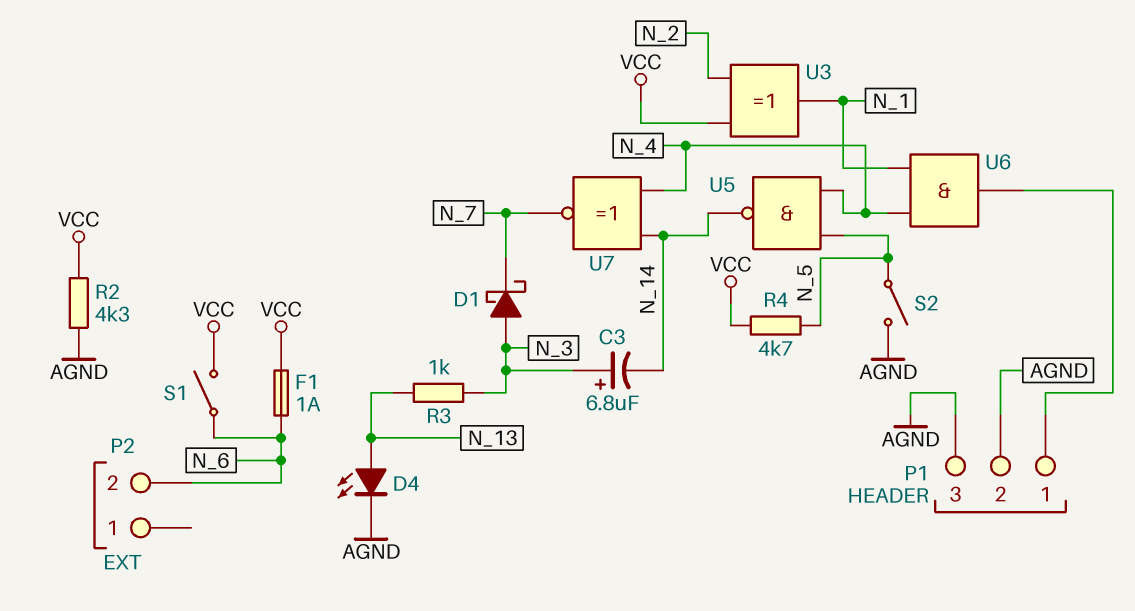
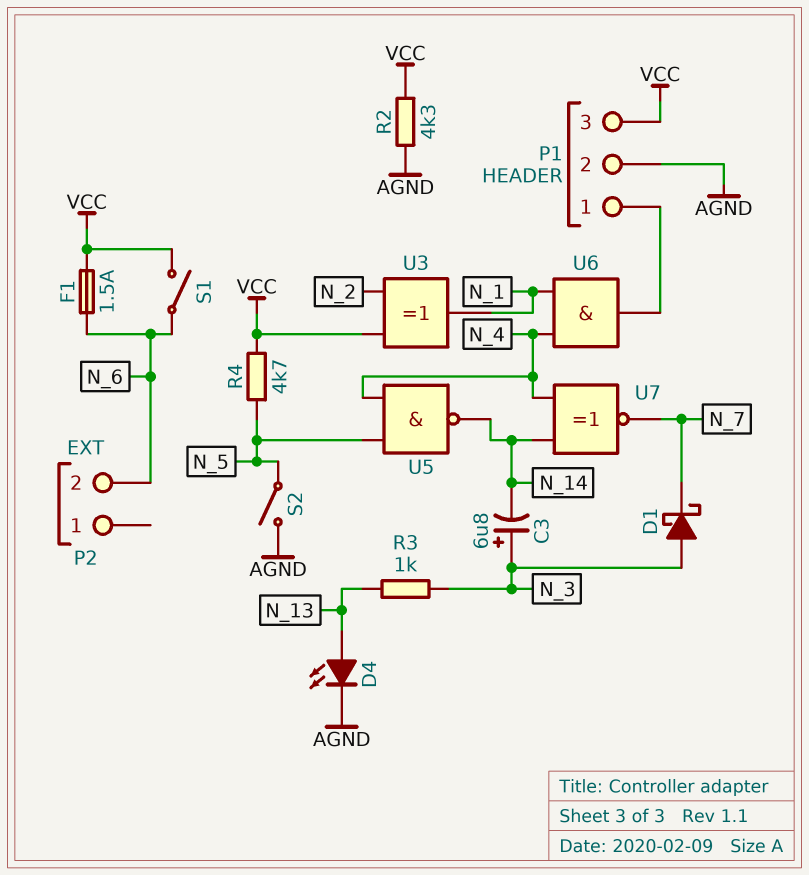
F1: 1A (N_6, VCC) -> 1.5A (N_6, VCC)
P1 pin 3: AGND -> VCC

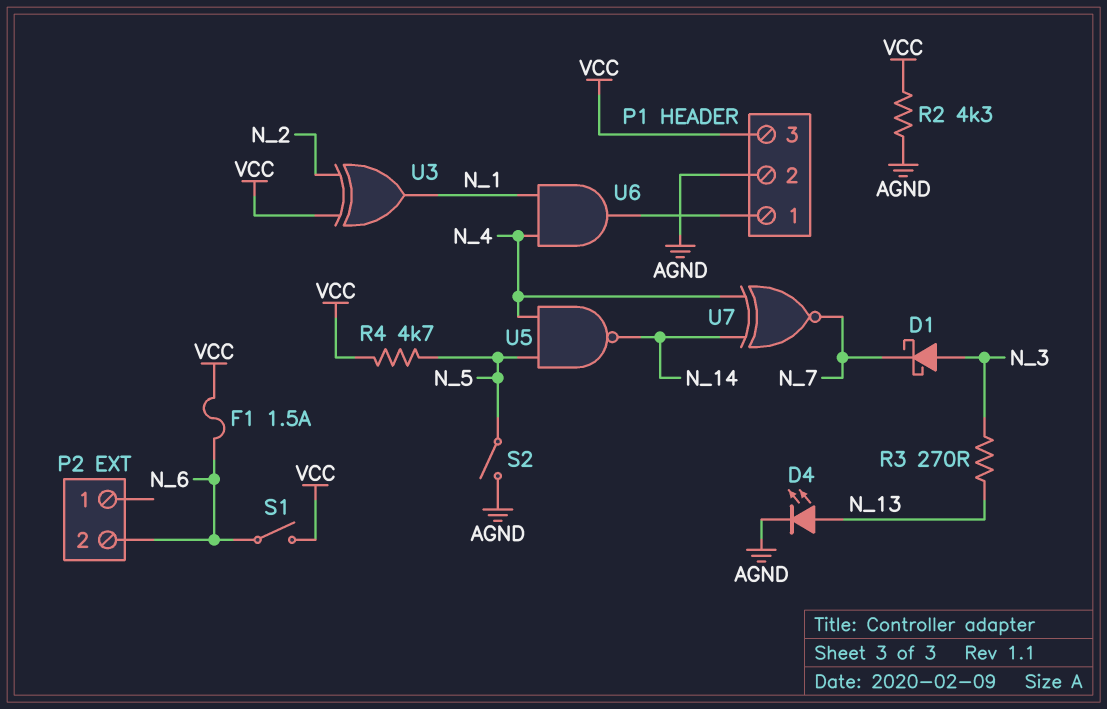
C3: 6.8uF (plus N_3, minus N_14) -> none
R3: 1k (N_3, N_13) -> 270 (N_3, N_13)

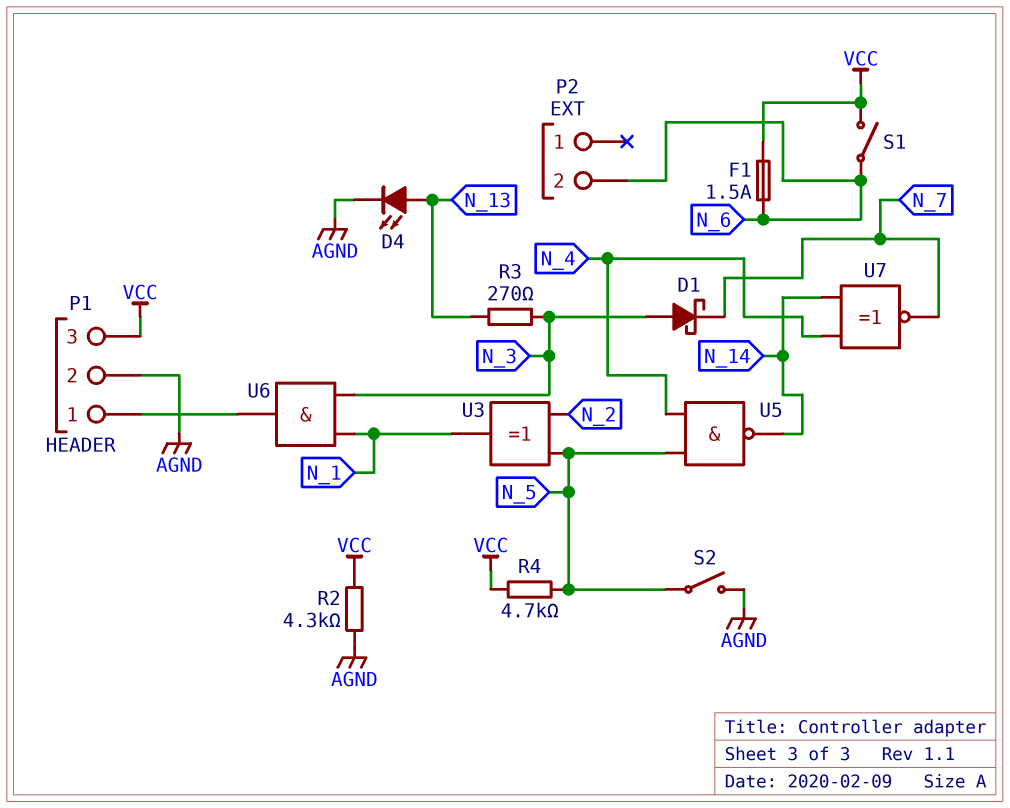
U3: XOR (in N_2, in VCC, out N_1) -> XOR (in N_2, in N_5, out N_1)
U6: AND (in N_1, in N_4, out P1/1) -> AND (in N_1, in N_3, out P1/1)

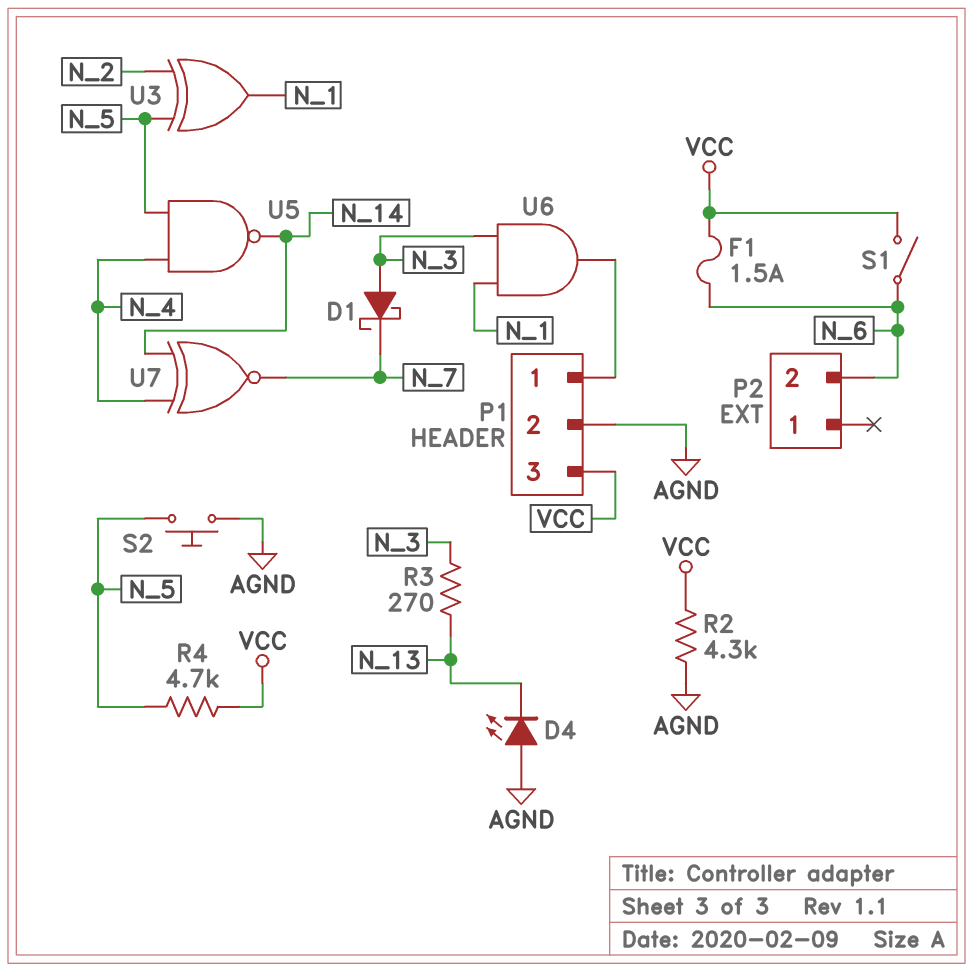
D4: LED (A N_13, K AGND) -> LED (A AGND, K N_13)
S2: switch (AGND, N_5) -> button (AGND, N_5)

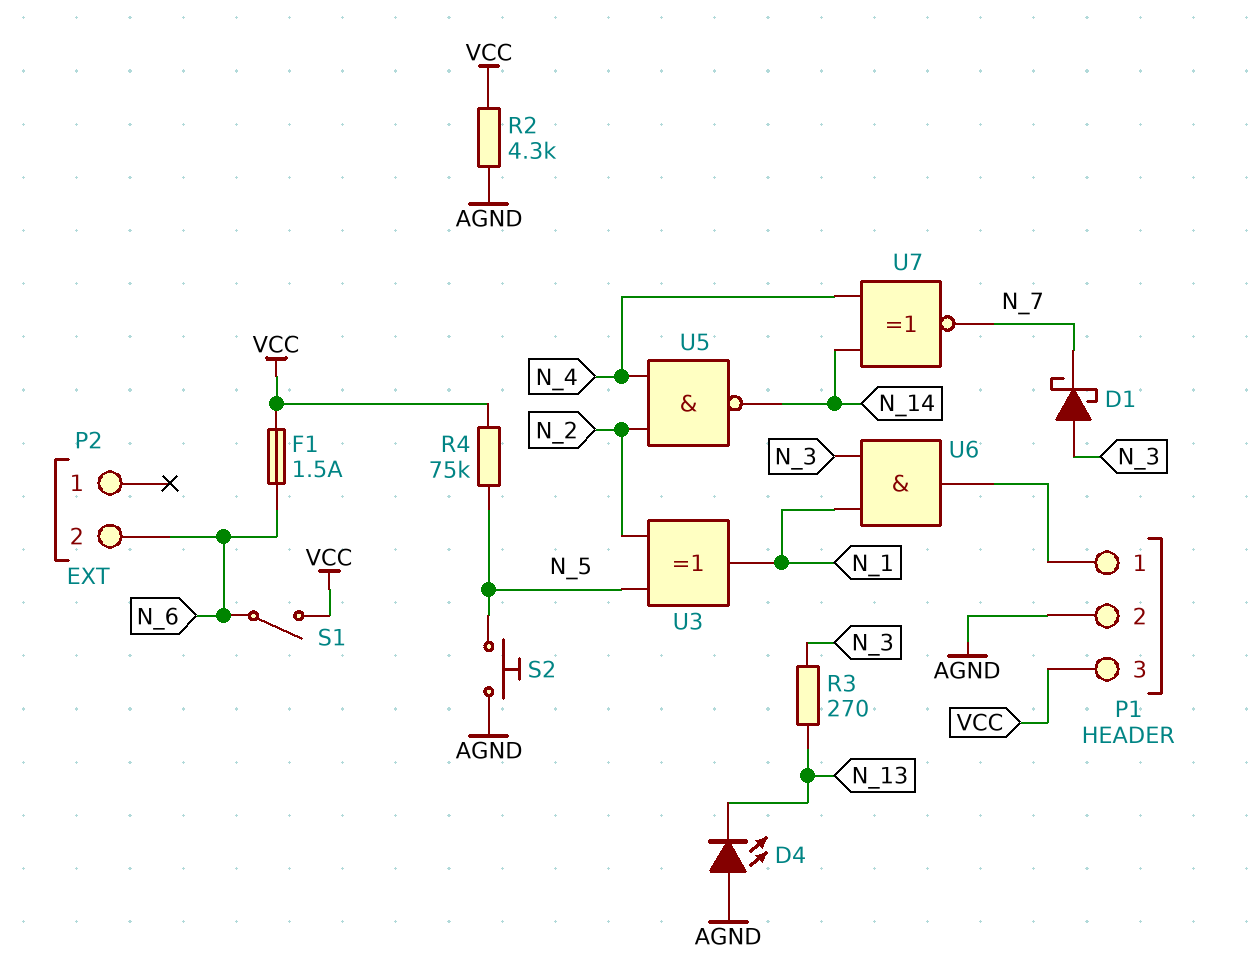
R4: 4.7k (N_5, VCC) -> 75k (N_5, VCC)
U5: NAND (in N_4, in N_5, out N_14) -> NAND (in N_2, in N_4, out N_14)

